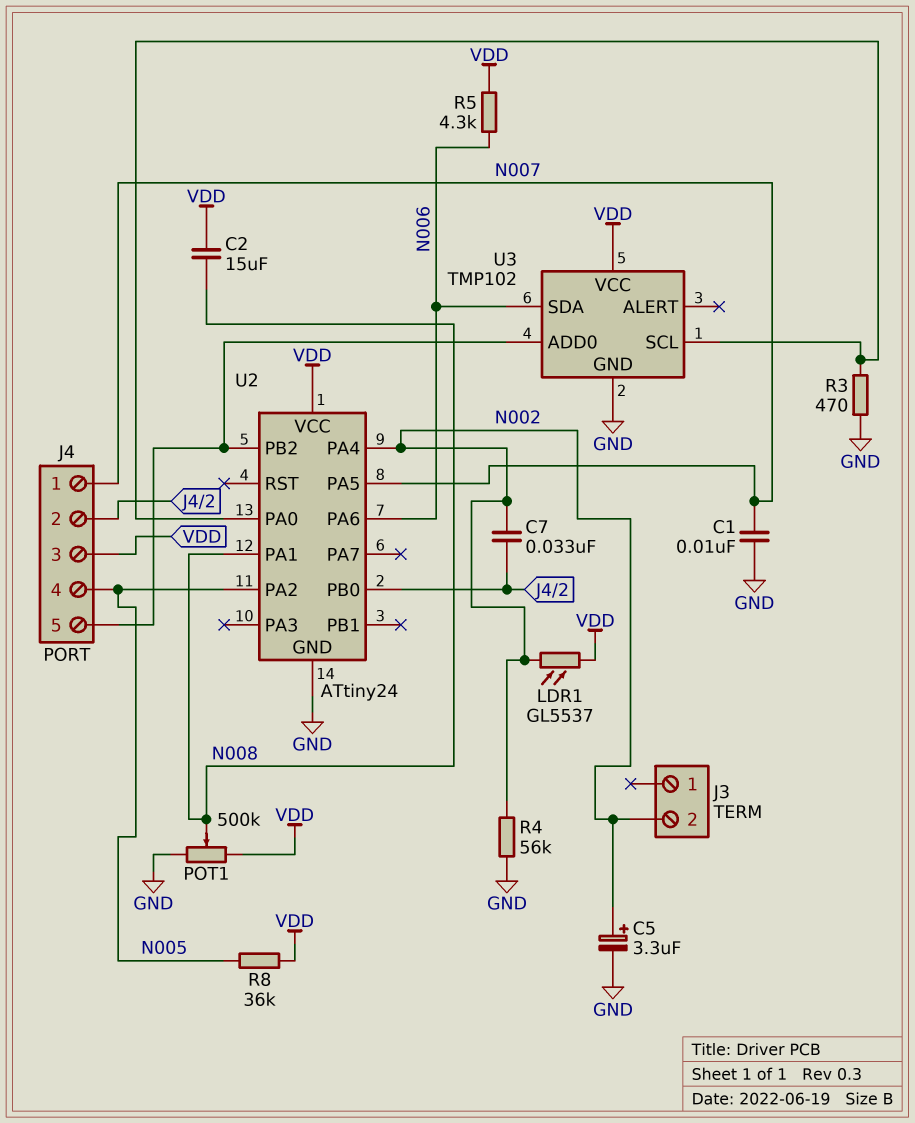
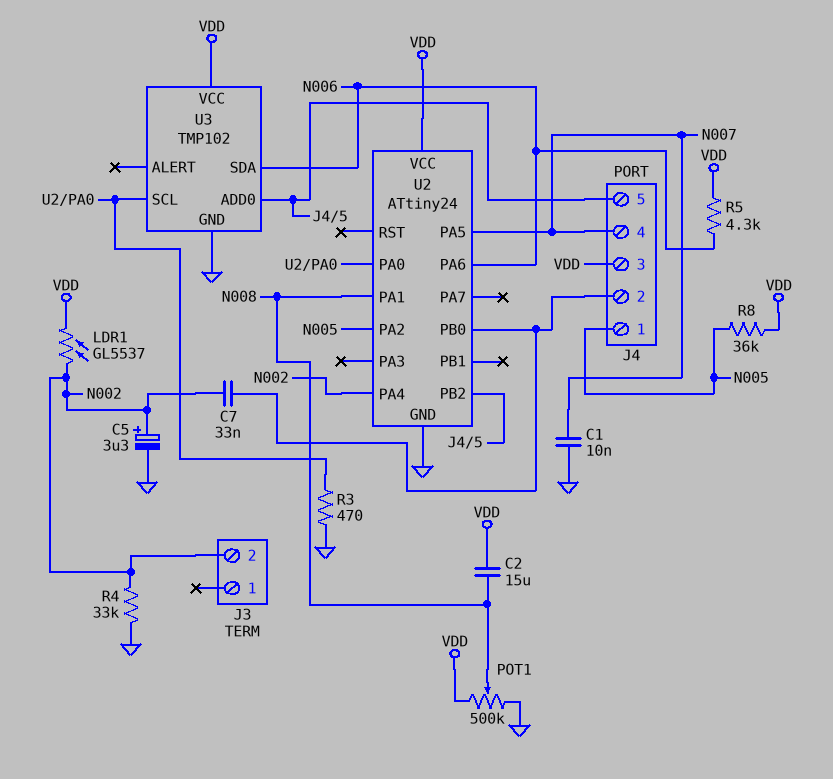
J4 pin 1: N007 -> N005
J4 pin 4: N005 -> N007
R4: 56k (GND, N002) -> 33k (GND, N002)

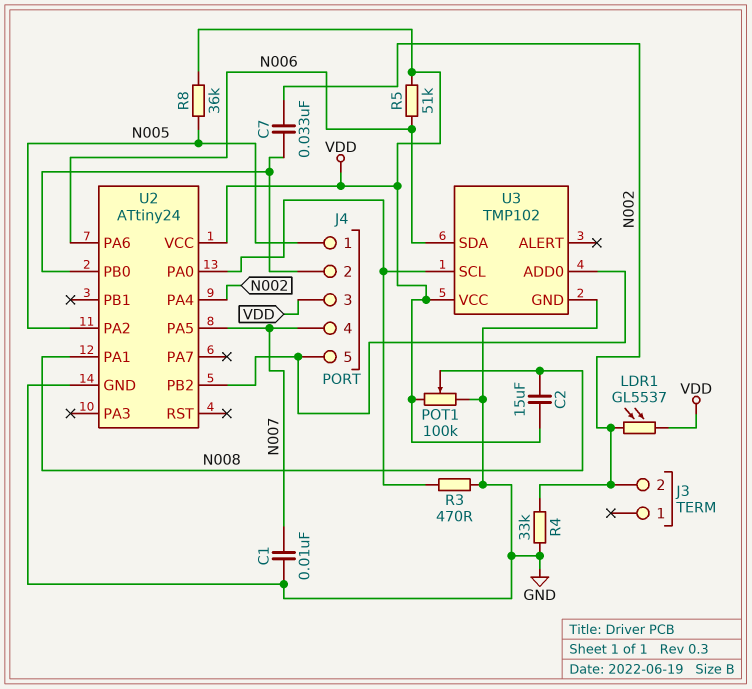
C5: 3.3uF (plus N002, minus GND) -> none
POT1: 500k (GND, VDD, wiper N008) -> 100k (GND, VDD, wiper N008)
R5: 4.3k (N006, VDD) -> 51k (N006, VDD)

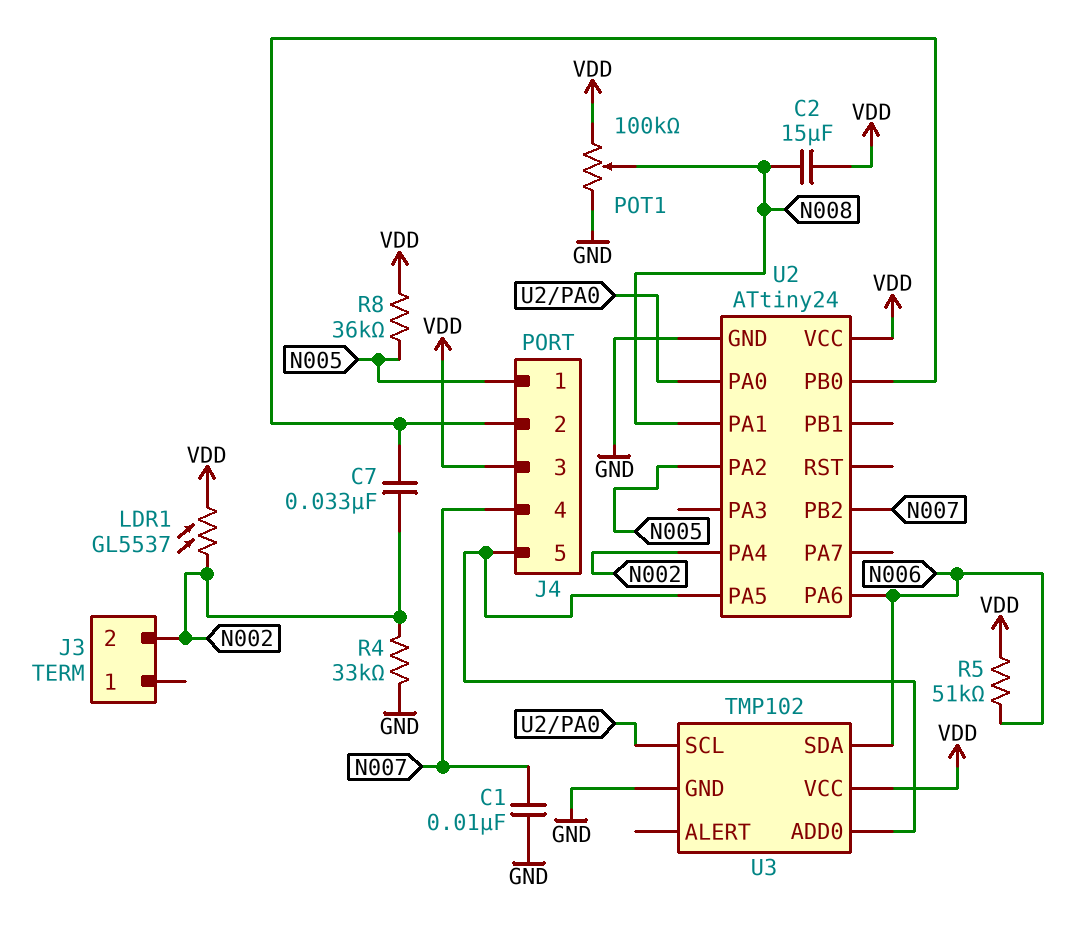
R3: 470 (GND, U2/PA0) -> none
U2 pin PA5: N007 -> J4/5
U2 pin PB2: J4/5 -> N007

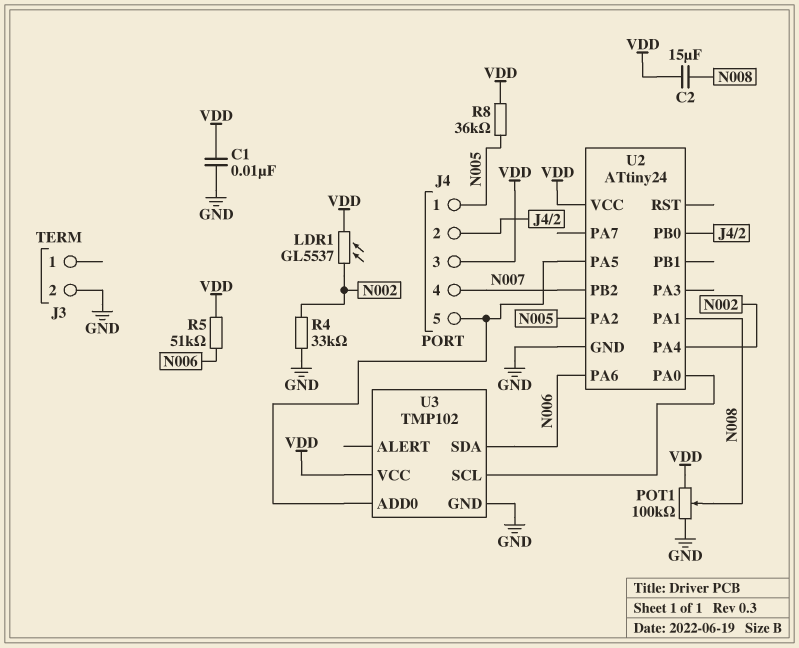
C1: 10nF (GND, N007) -> 10nF (GND, VDD)
C7: 33nF (J4/2, N002) -> none
J3 pin 2: N002 -> GND

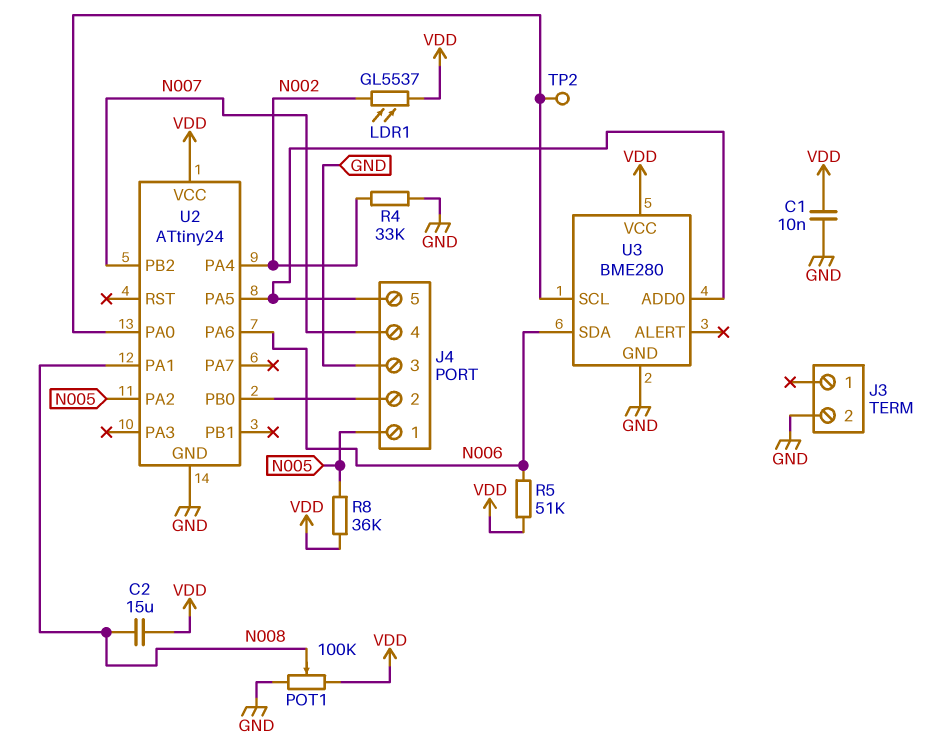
J4 pin 3: VDD -> GND
TP2: none -> test point (U2/PA0)
U3: TMP102 -> BME280

